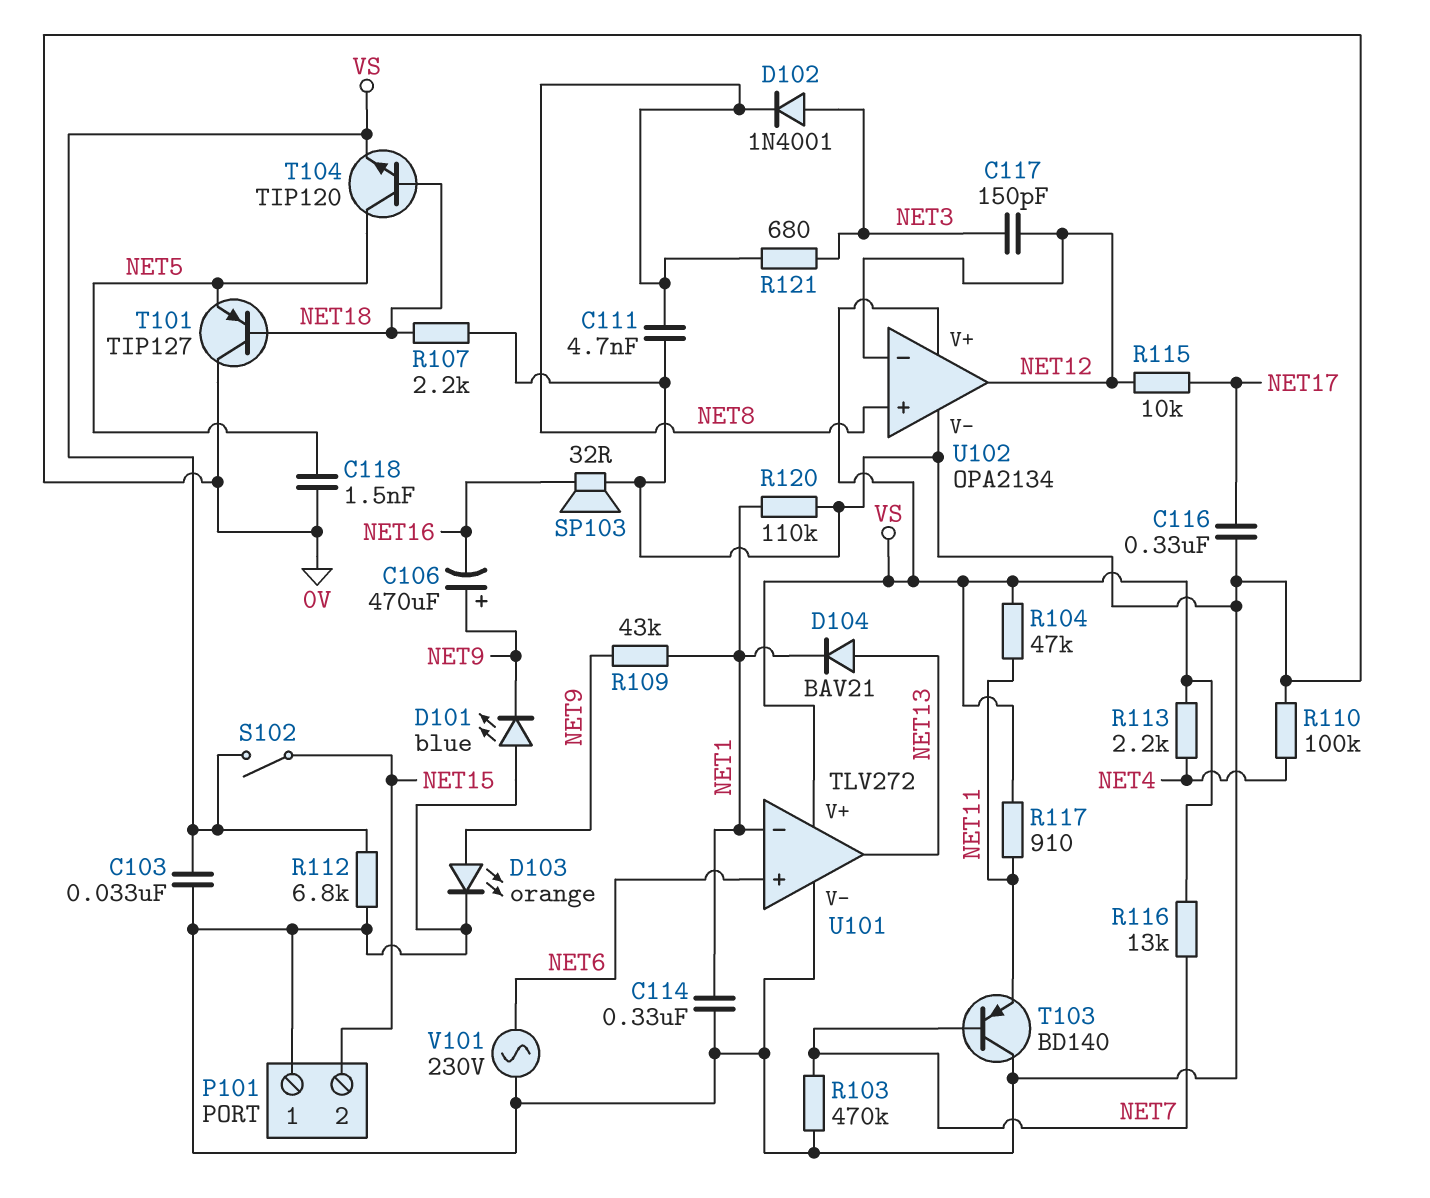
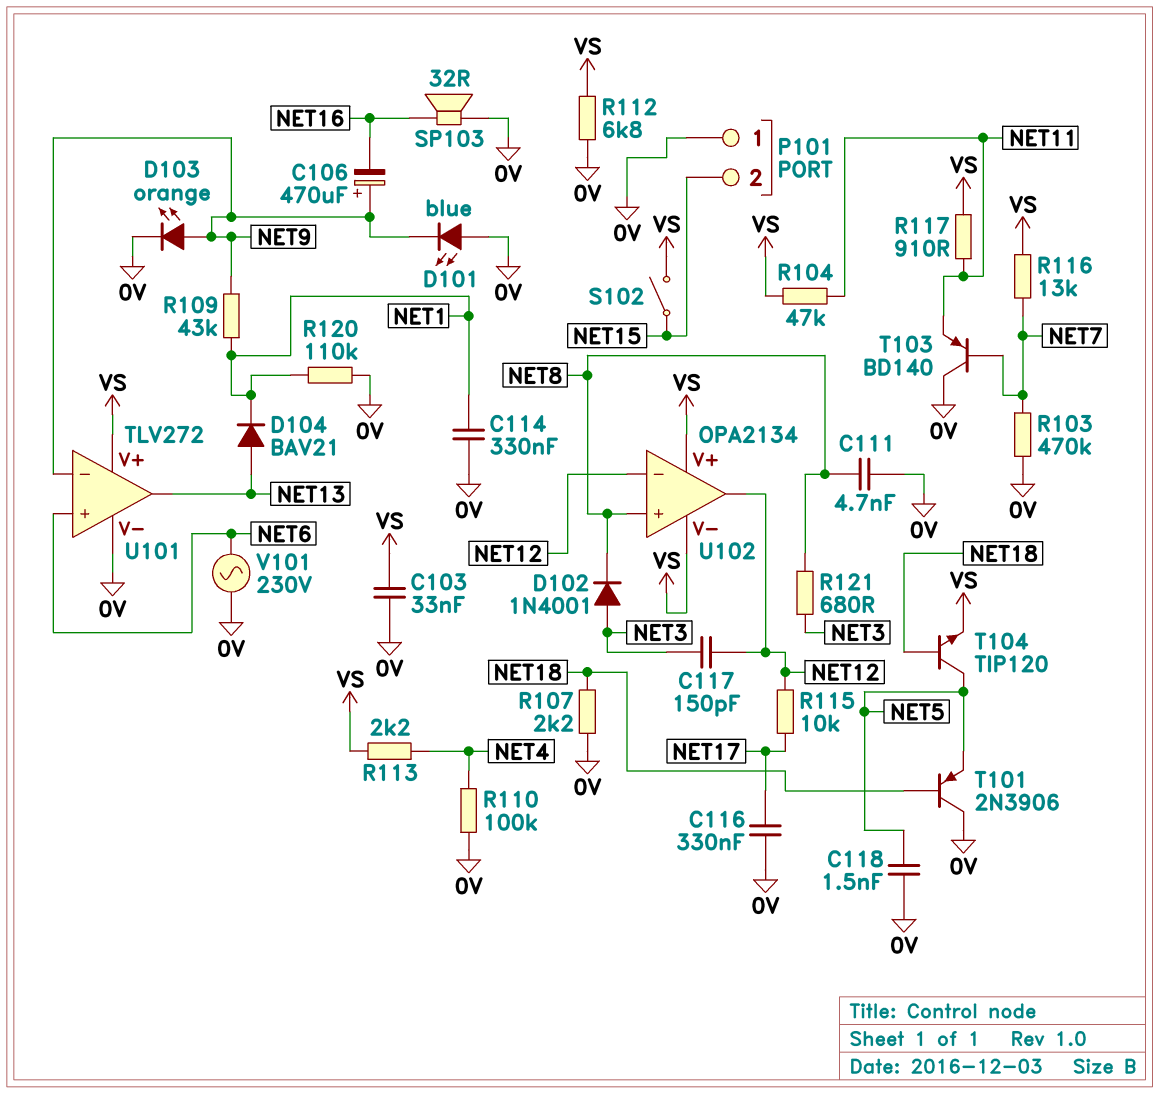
T101: PNP TIP127 (B NET18, C 0V, E NET5) -> PNP 2N3906 (B NET18, C 0V, E NET5)
U101 pin in-: NET1 -> NET9
U102 pin V-: 0V -> VS

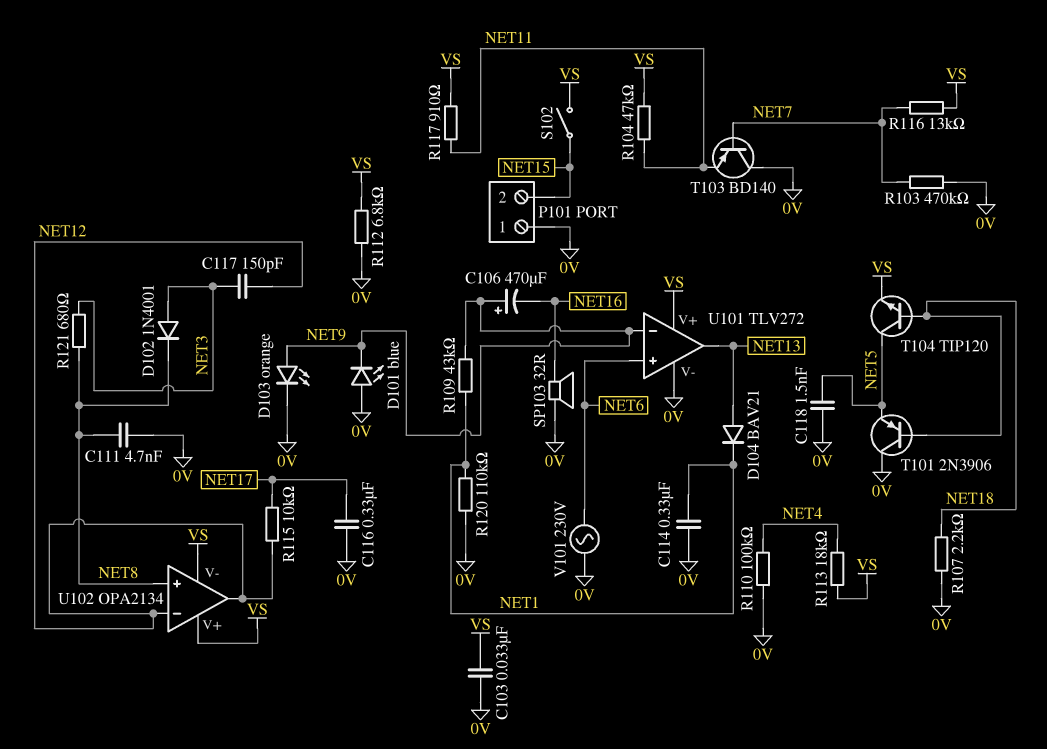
R113: 2.2k (NET4, VS) -> 18k (NET4, VS)

